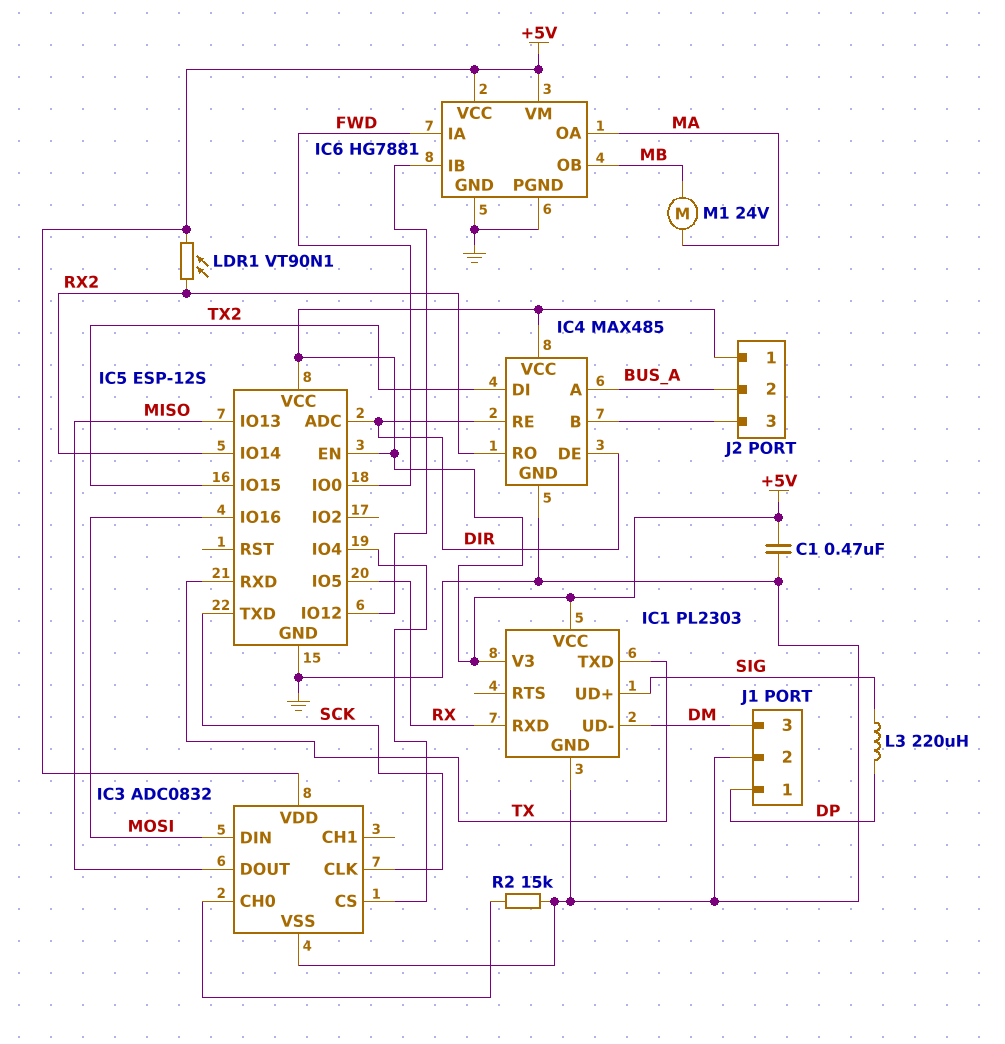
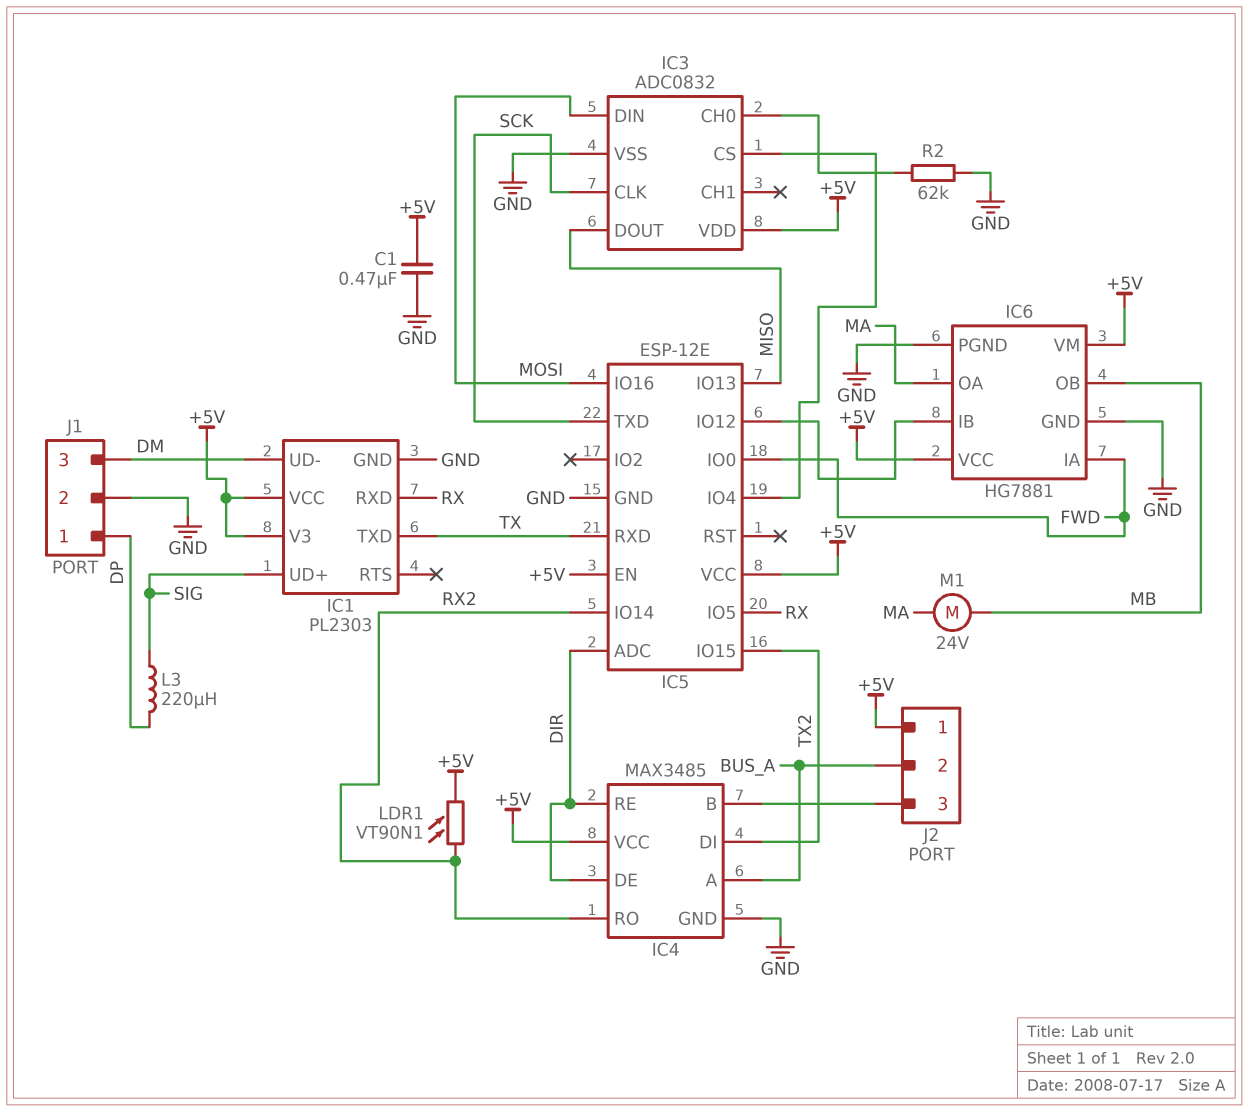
IC4: MAX485 -> MAX3485
IC5: ESP-12S -> ESP-12E
R2: 15k (GND, IC3/CH0) -> 62k (GND, IC3/CH0)

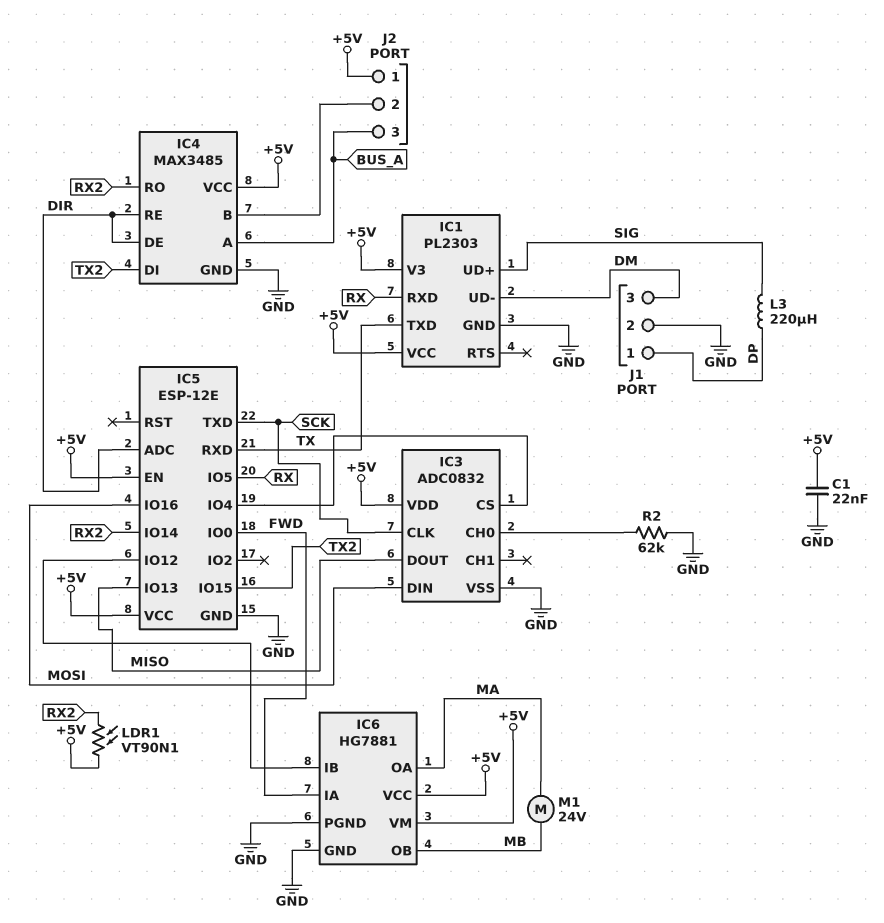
C1: 470nF (+5V, GND) -> 22nF (+5V, GND)
J2 pin 2: BUS_A -> IC4/B
J2 pin 3: IC4/B -> BUS_A

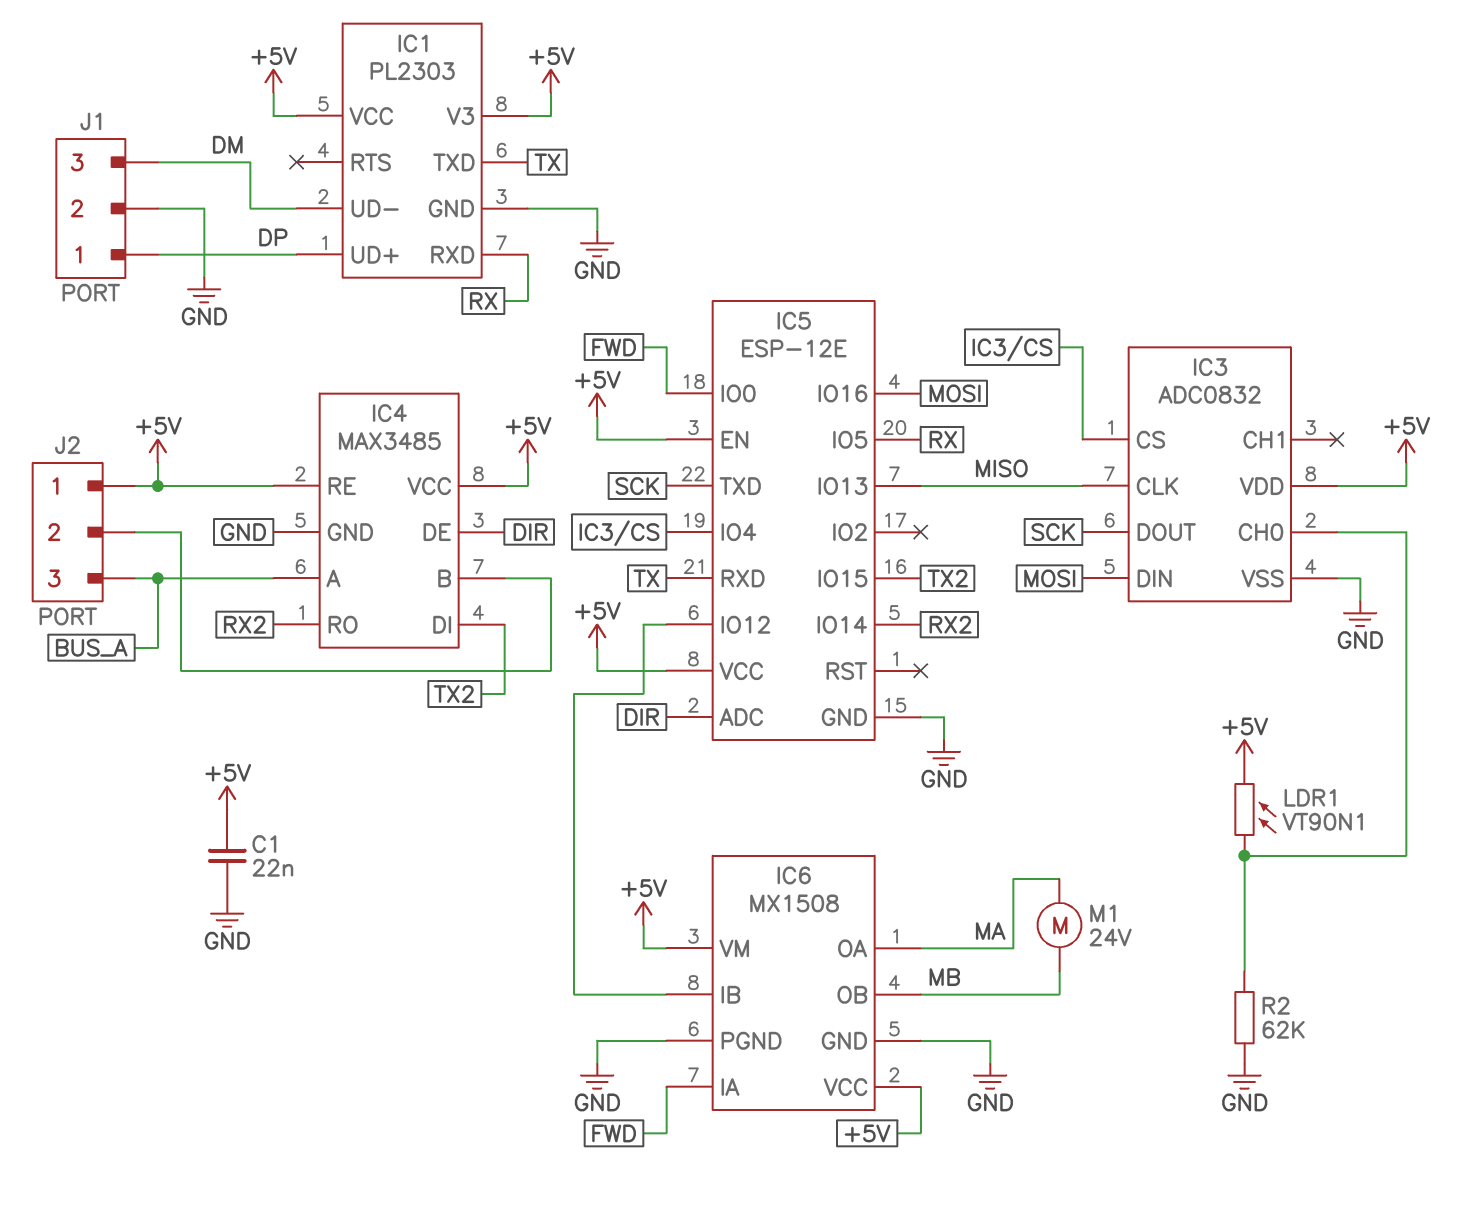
IC1 pin UD+: SIG -> DP
IC3 pin CLK: SCK -> MISO
IC3 pin DOUT: MISO -> SCK
IC4 pin RE: DIR -> +5V
IC6: HG7881 -> MX1508
L3: 220uH (DP, SIG) -> none
LDR1: VT90N1 (+5V, RX2) -> VT90N1 (+5V, IC3/CH0)

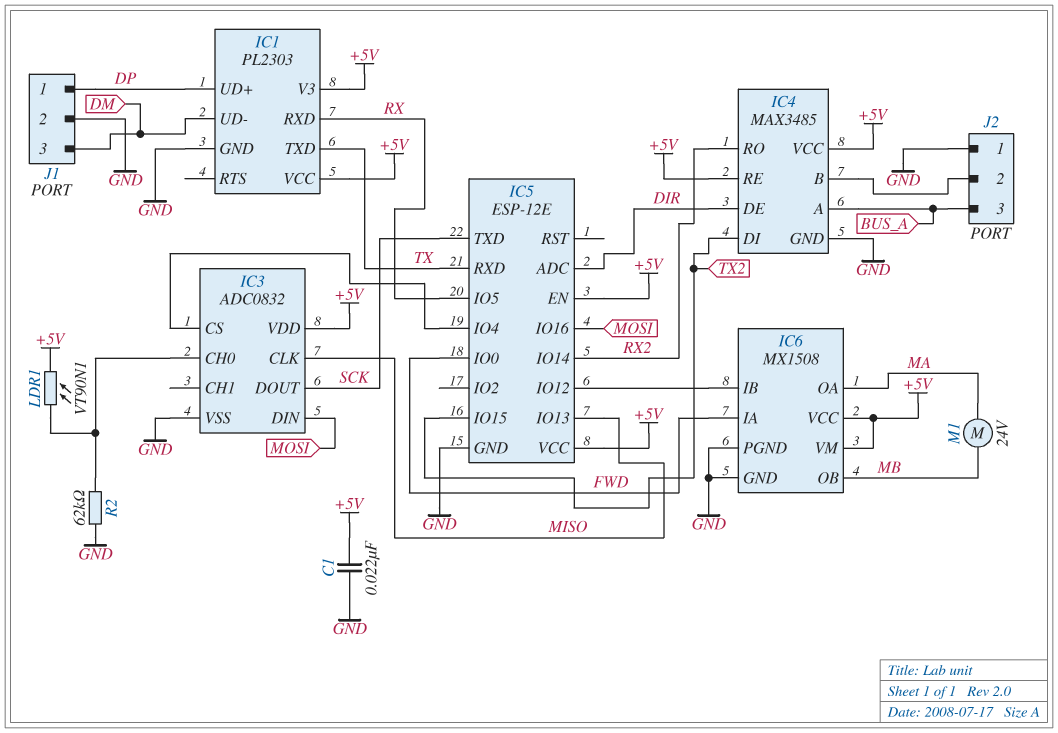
J2 pin 1: +5V -> GND

